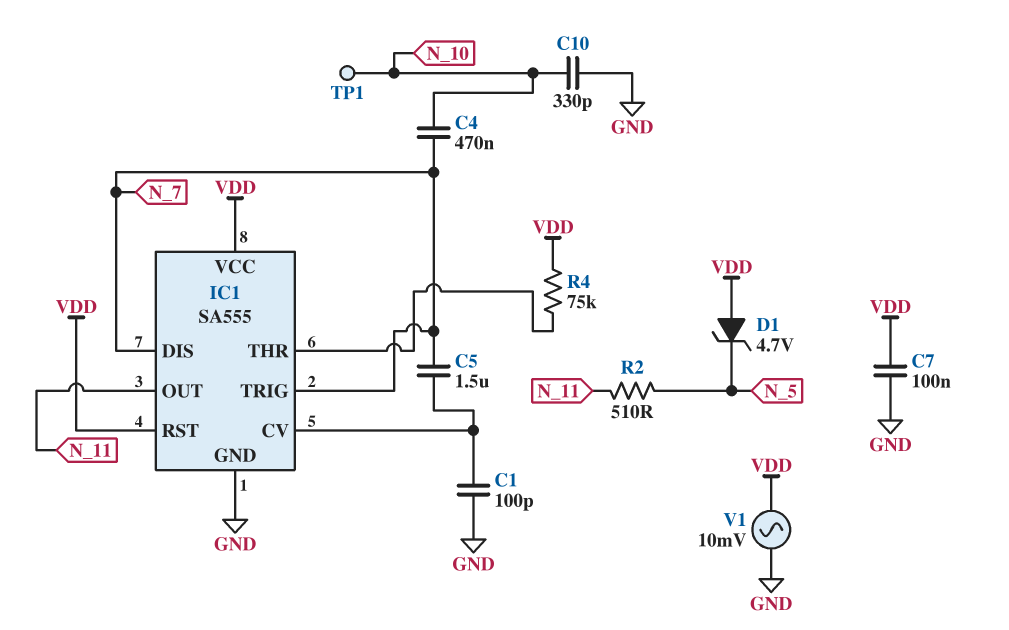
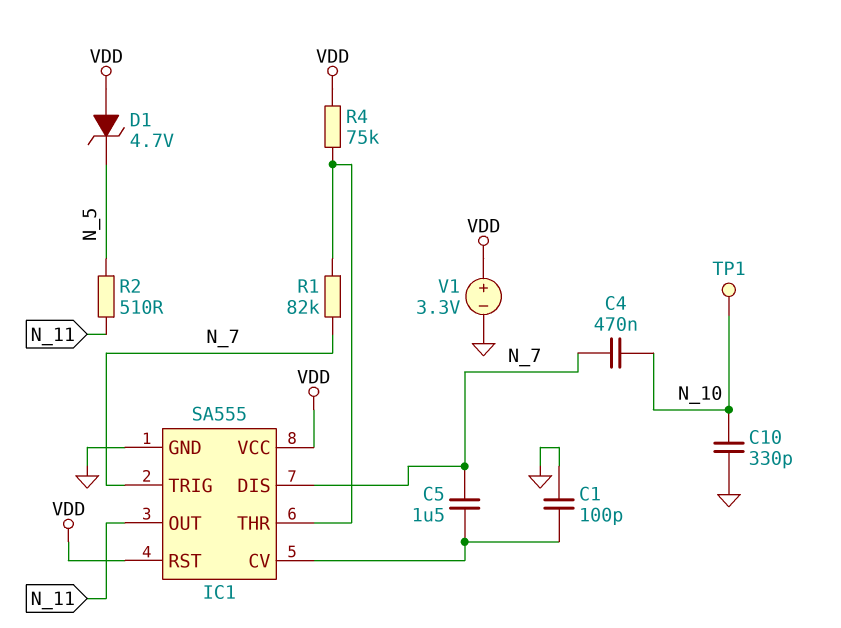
C7: 100nF (GND, VDD) -> none
R1: none -> 82k (IC1/THR, N_7)
V1: AC 10mV (GND, VDD) -> 3.3V (plus VDD, minus GND)

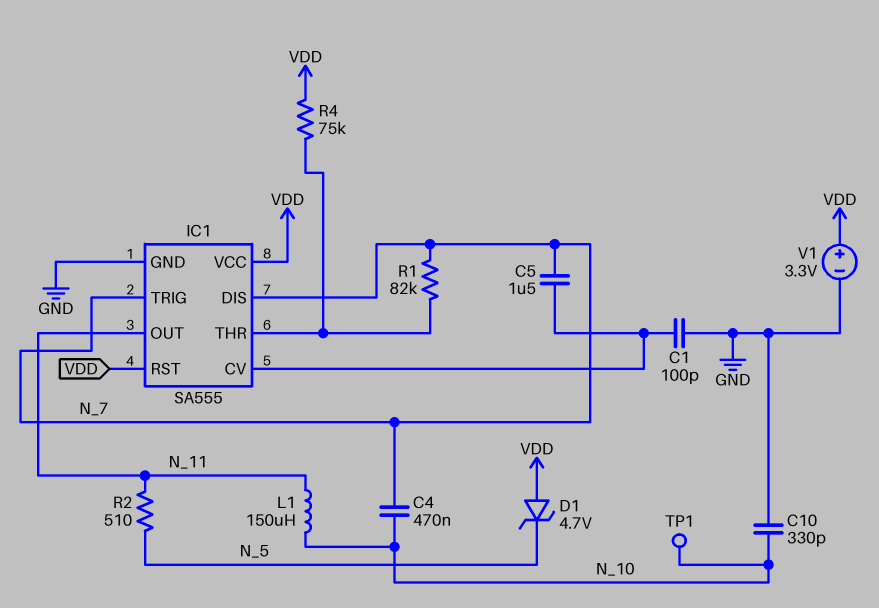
L1: none -> 150uH (N_10, N_11)

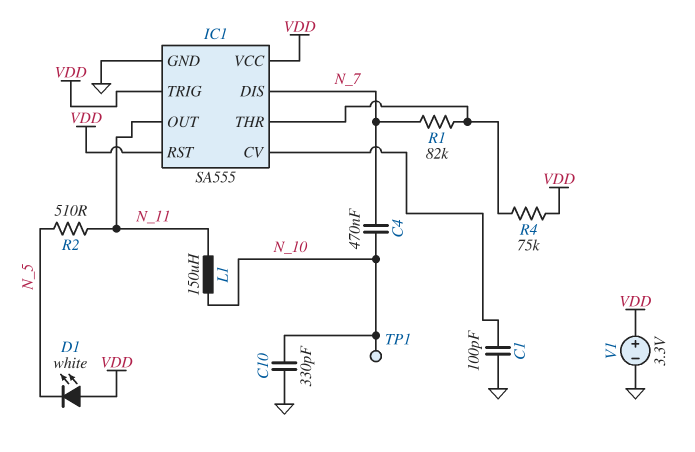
C5: 1.5uF (IC1/CV, N_7) -> none
D1: zener 4.7V (A VDD, K N_5) -> LED white (A VDD, K N_5)
IC1 pin TRIG: N_7 -> VDD

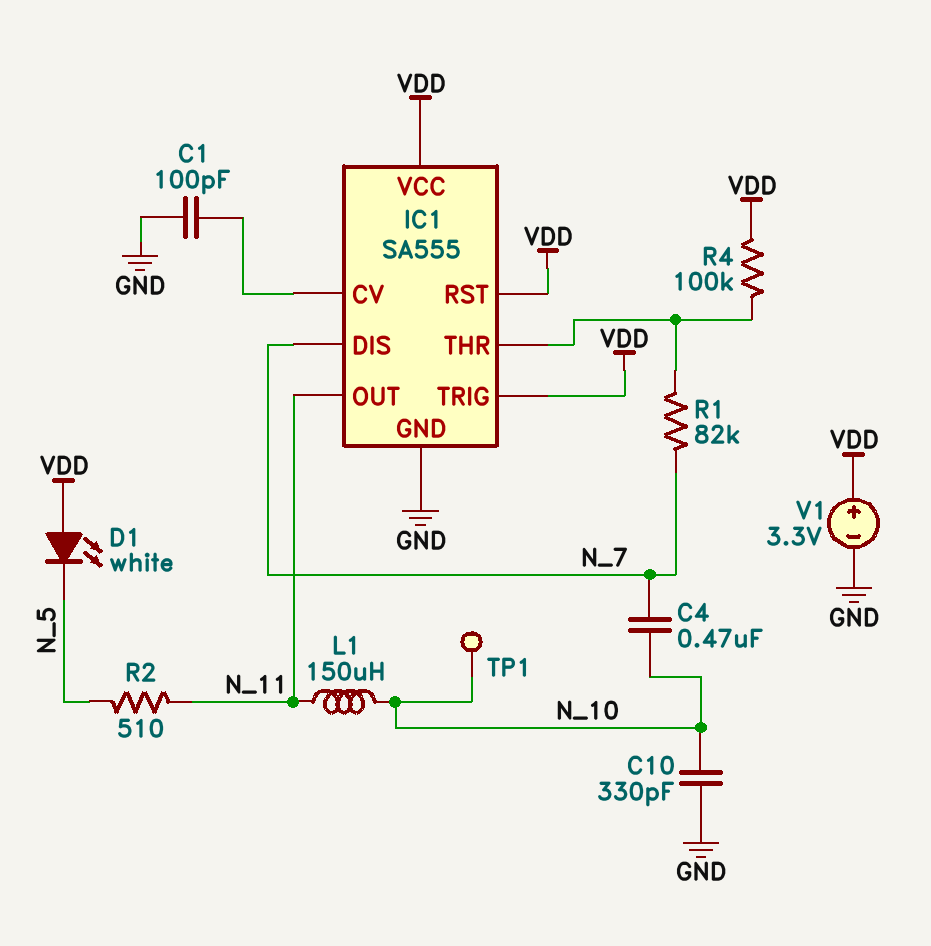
R4: 75k (IC1/THR, VDD) -> 100k (IC1/THR, VDD)

